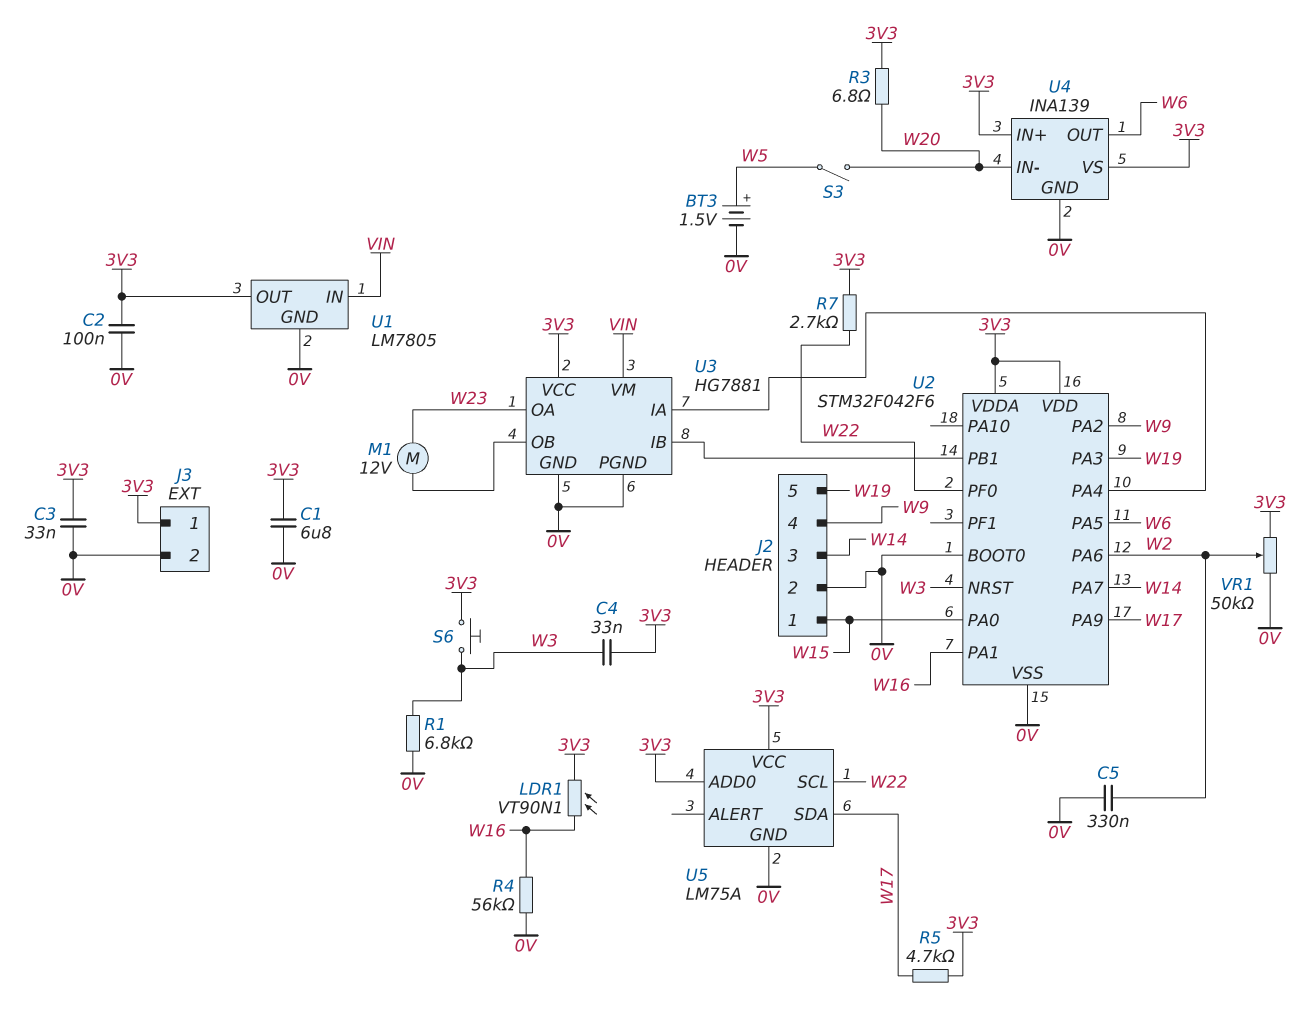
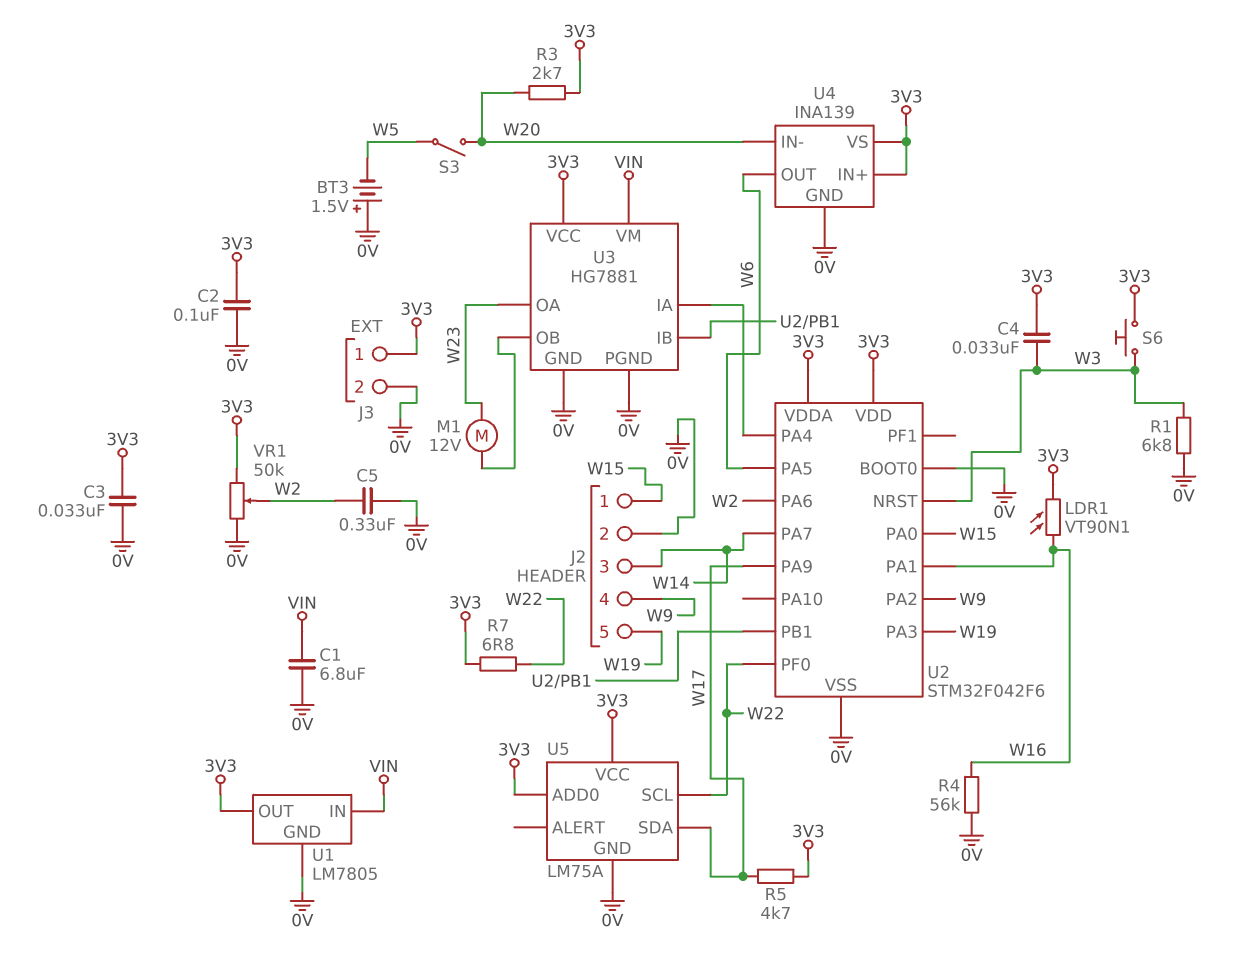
BT3: 1.5V (plus W5, minus 0V) -> 1.5V (plus 0V, minus W5)
C1: 6.8uF (0V, 3V3) -> 6.8uF (0V, VIN)
R3: 6.8 (3V3, W20) -> 2.7k (3V3, W20)
R7: 2.7k (3V3, W22) -> 6.8 (3V3, W22)

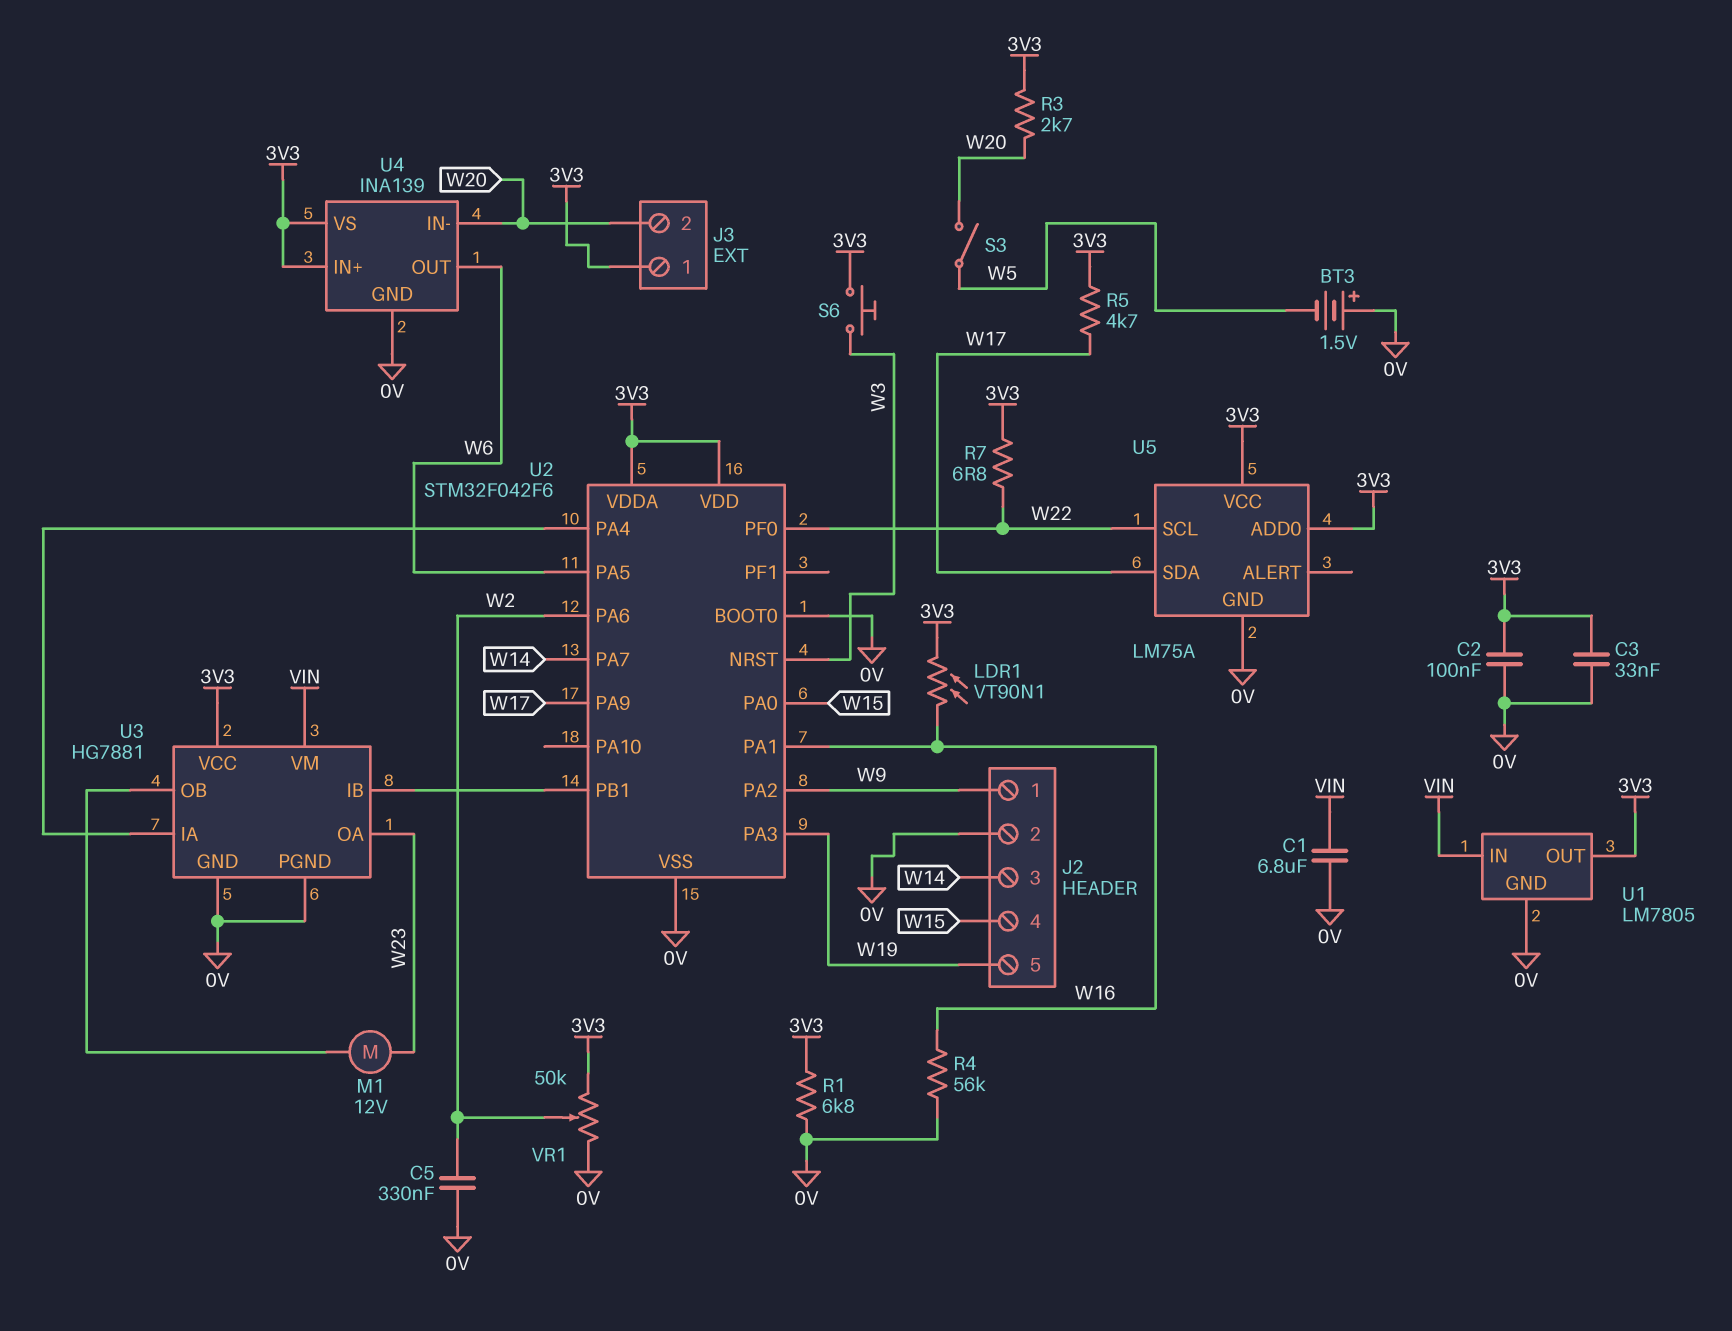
C4: 33nF (3V3, W3) -> none
J2 pin 1: W15 -> W9
J2 pin 4: W9 -> W15
J3 pin 2: 0V -> W20
R1: 6.8k (0V, W3) -> 6.8k (0V, 3V3)

